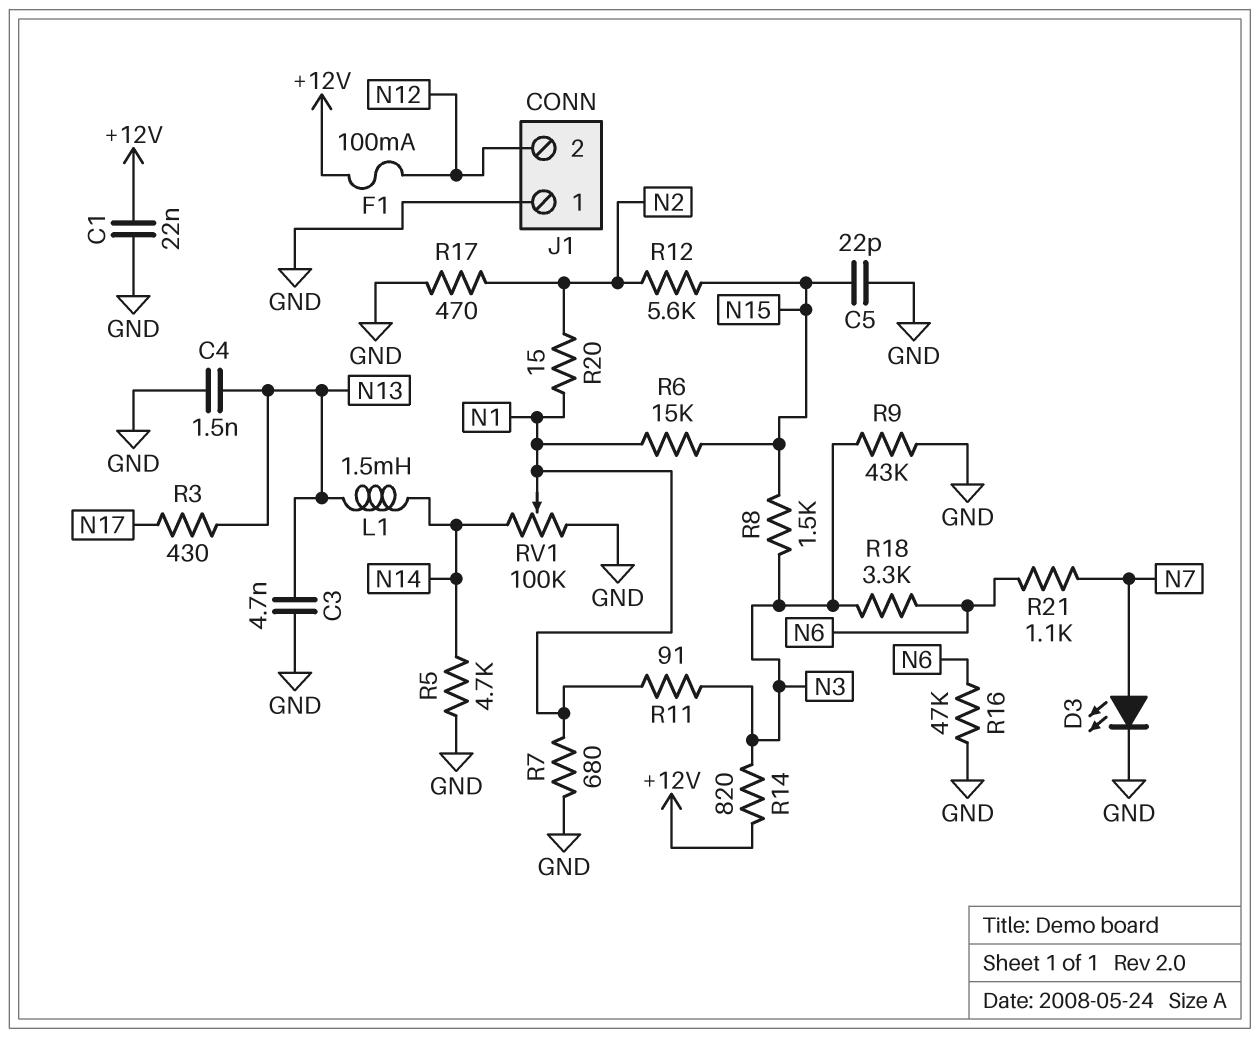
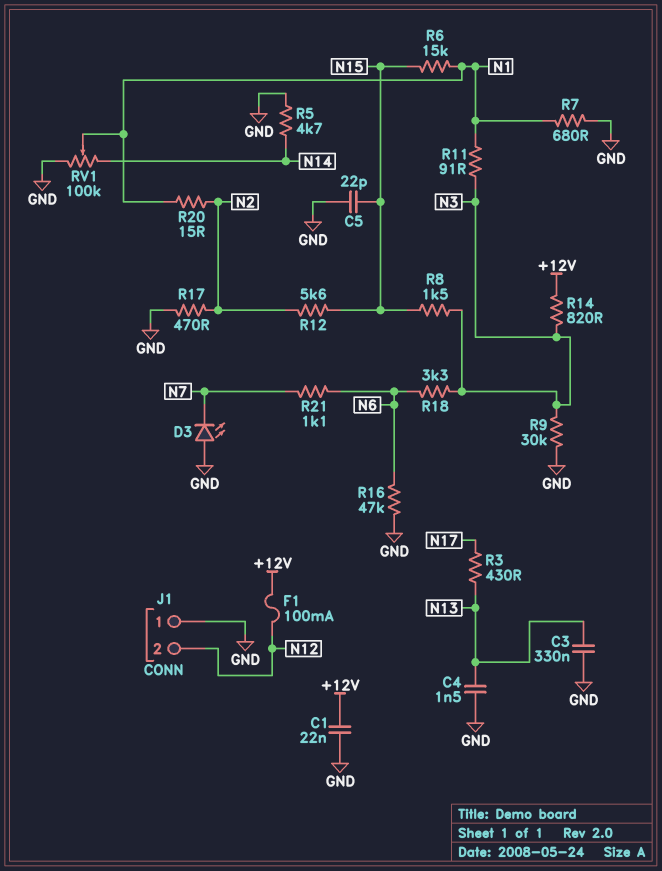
C3: 4.7nF (GND, N13) -> 330nF (GND, N13)
D3: LED (A N7, K GND) -> LED (A GND, K N7)
L1: 1.5mH (N13, N14) -> none
R9: 43k (GND, N3) -> 30k (GND, N3)

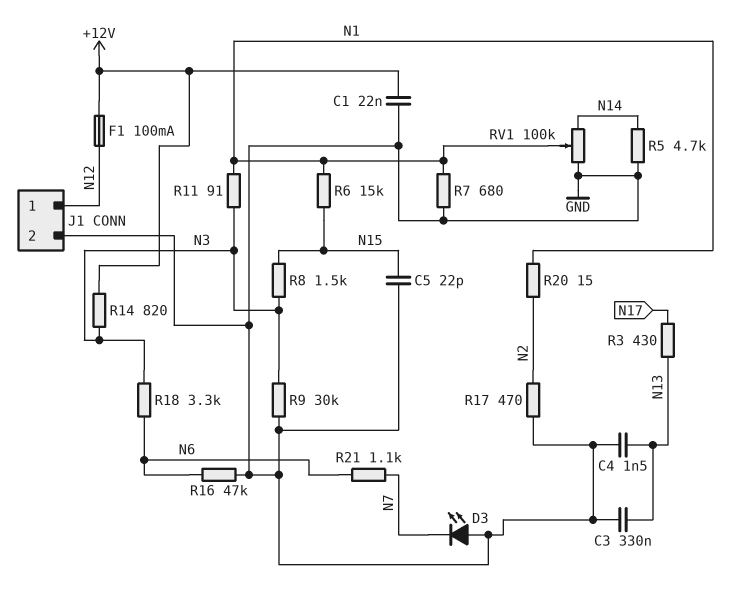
J1 pin 1: GND -> N12
J1 pin 2: N12 -> GND
R12: 5.6k (N2, N15) -> none

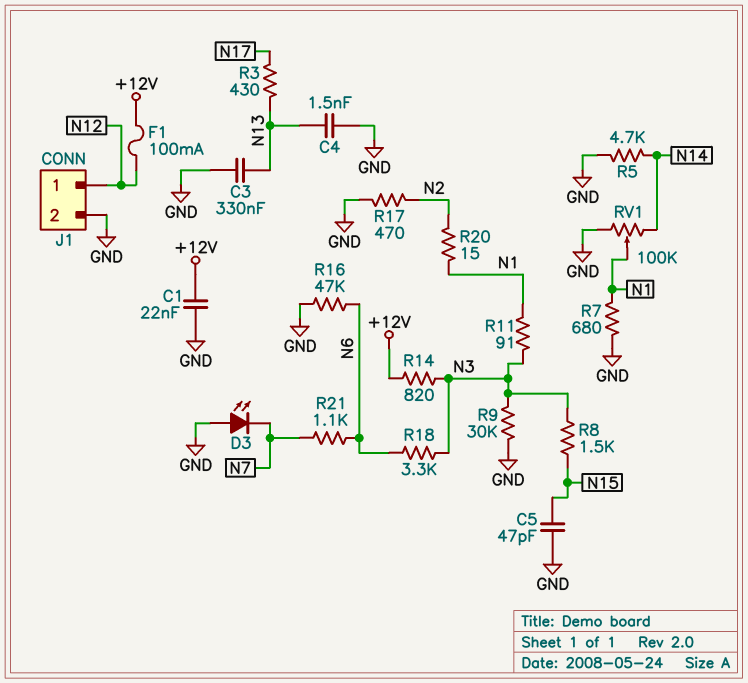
C5: 22pF (GND, N15) -> 47pF (GND, N15)
R6: 15k (N1, N15) -> none

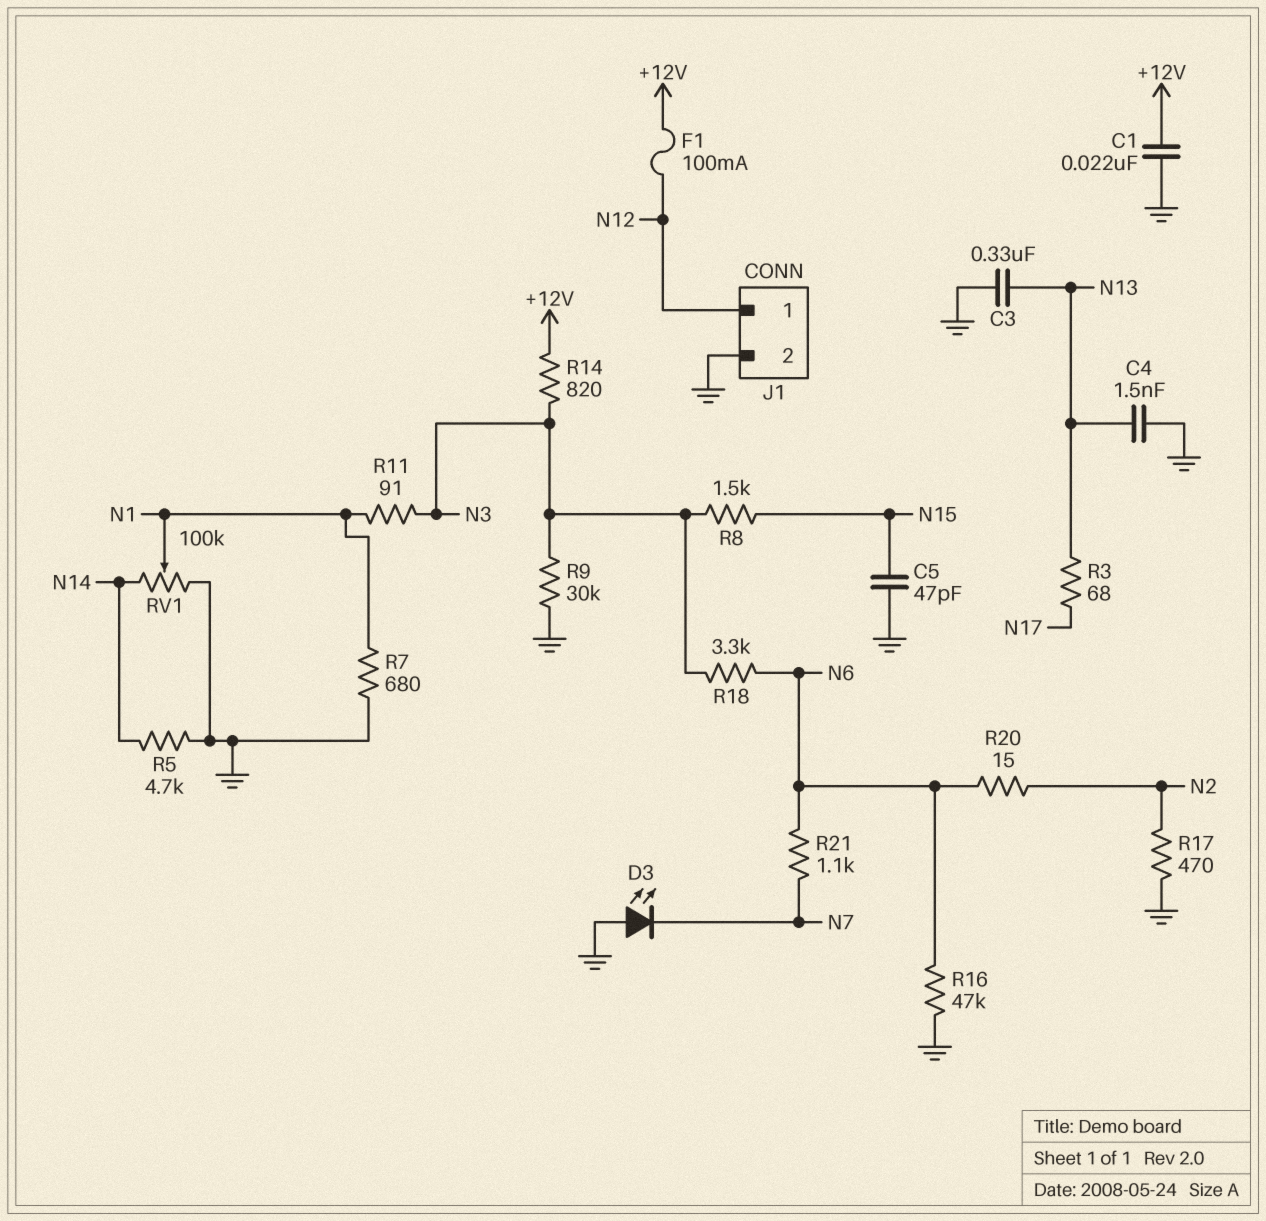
R3: 430 (N13, N17) -> 68 (N13, N17)
R20: 15 (N1, N2) -> 15 (N2, N6)

